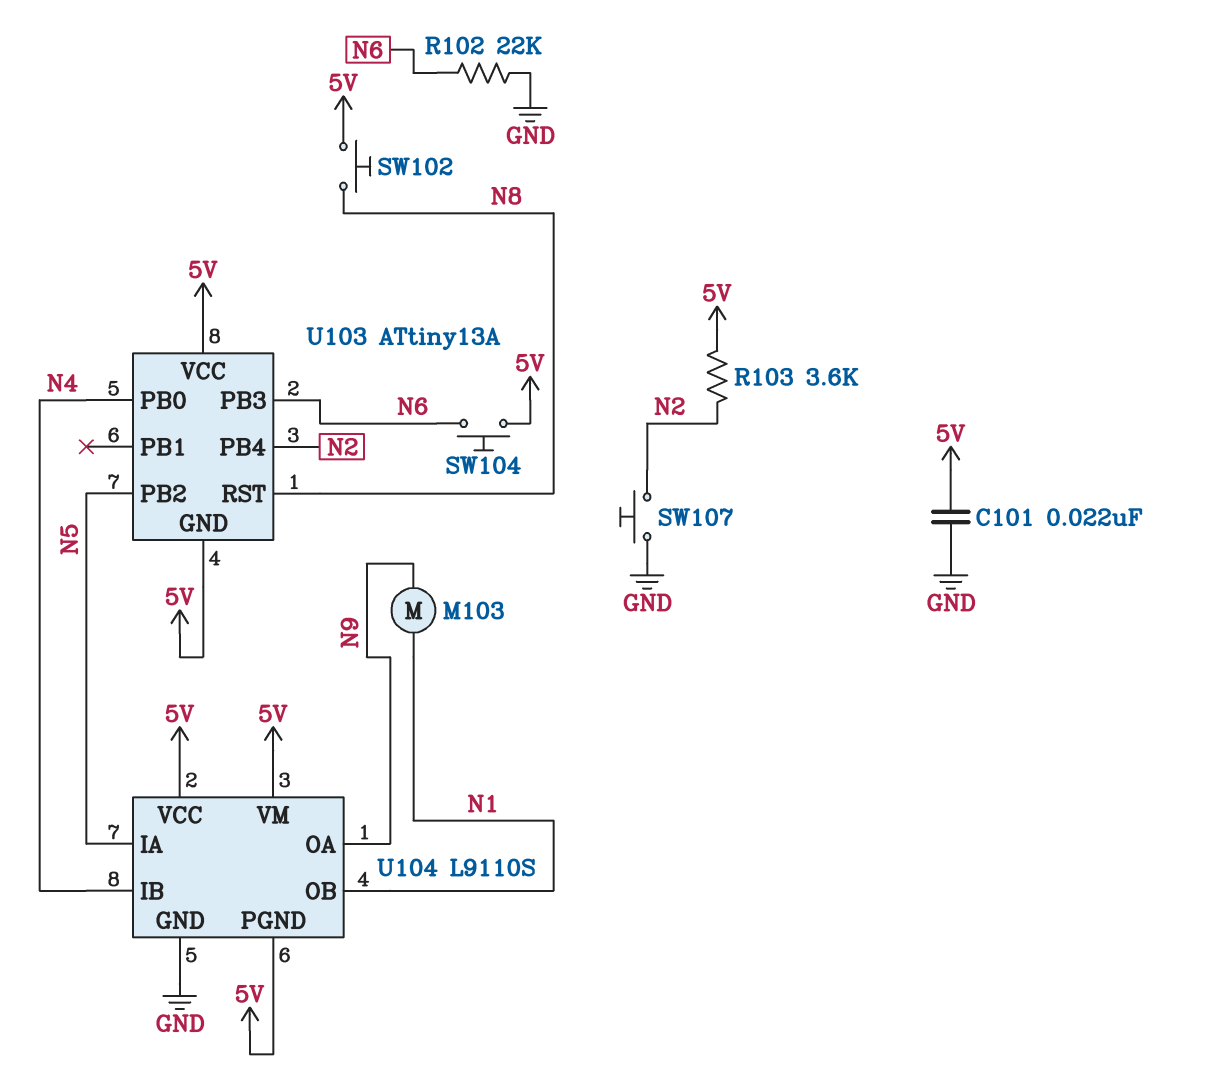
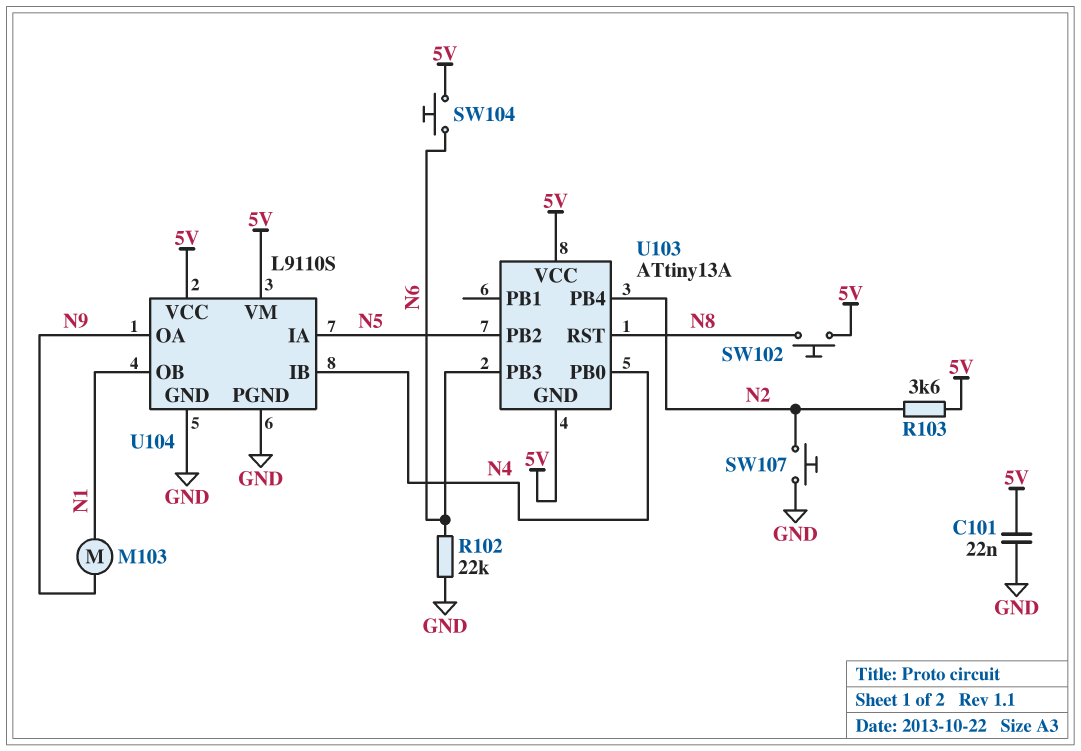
U104 pin PGND: 5V -> GND

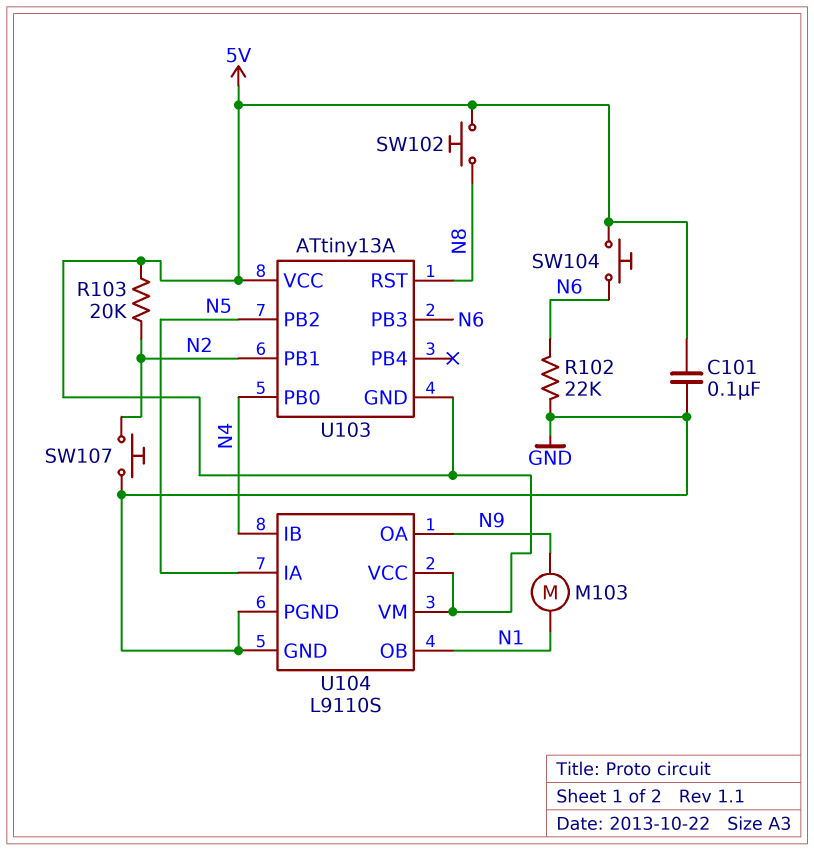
C101: 22nF (5V, GND) -> 100nF (5V, GND)
R103: 3.6k (5V, N2) -> 20k (5V, N2)
U103 pin PB1: none -> N2
U103 pin PB4: N2 -> none

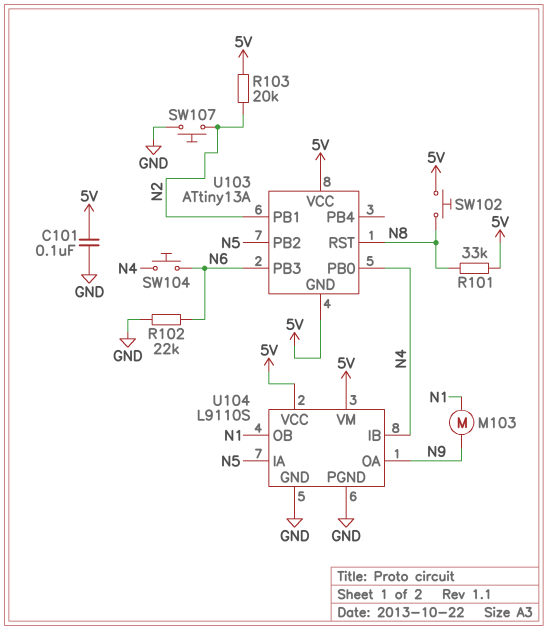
R101: none -> 33k (5V, N8)
SW104: button (5V, N6) -> button (N4, N6)

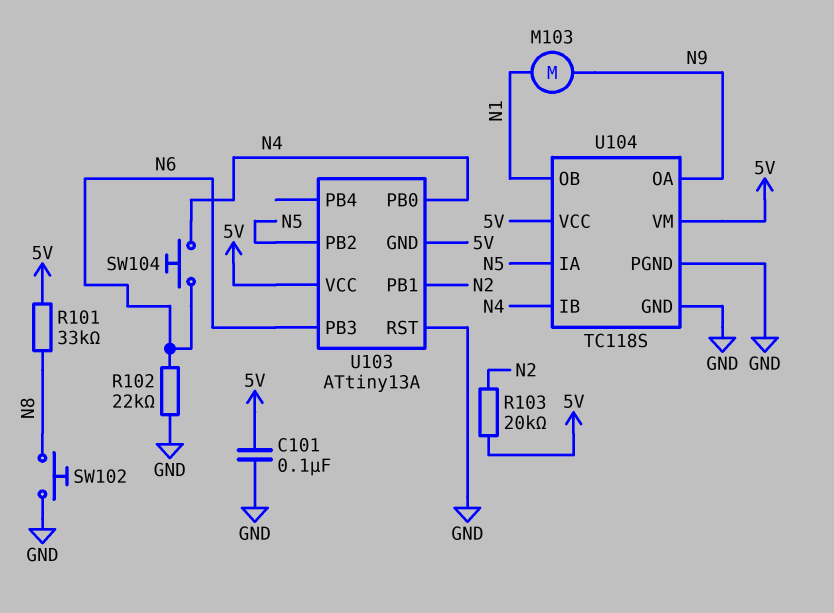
SW102: button (5V, N8) -> button (GND, N8)
SW107: button (GND, N2) -> none
U103 pin RST: N8 -> GND
U104: L9110S -> TC118S

